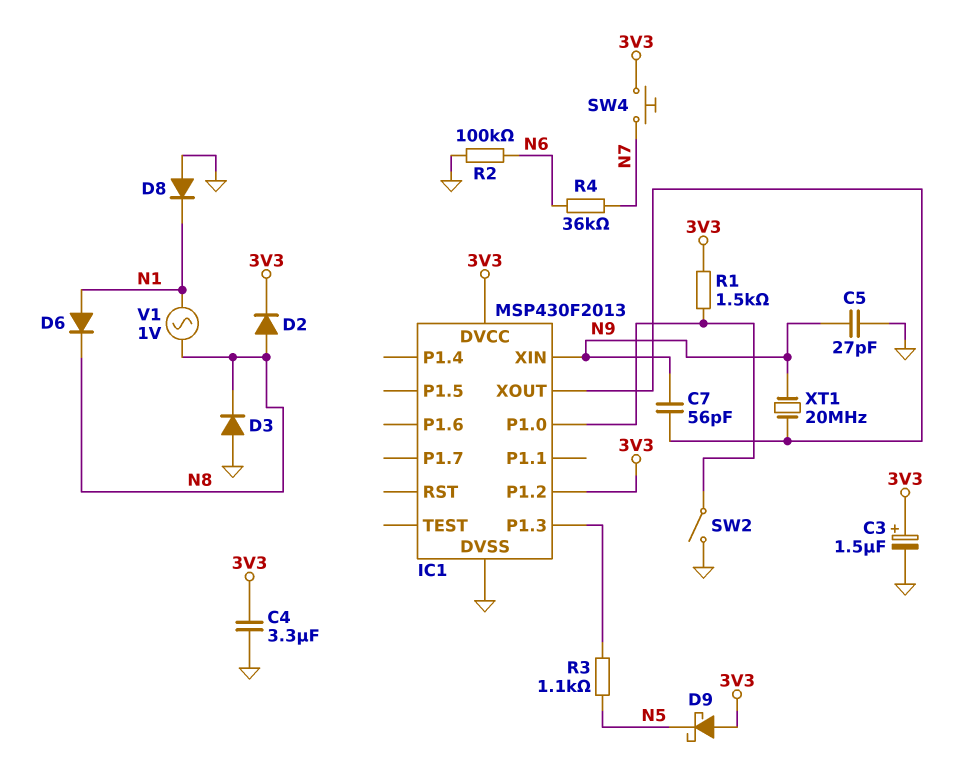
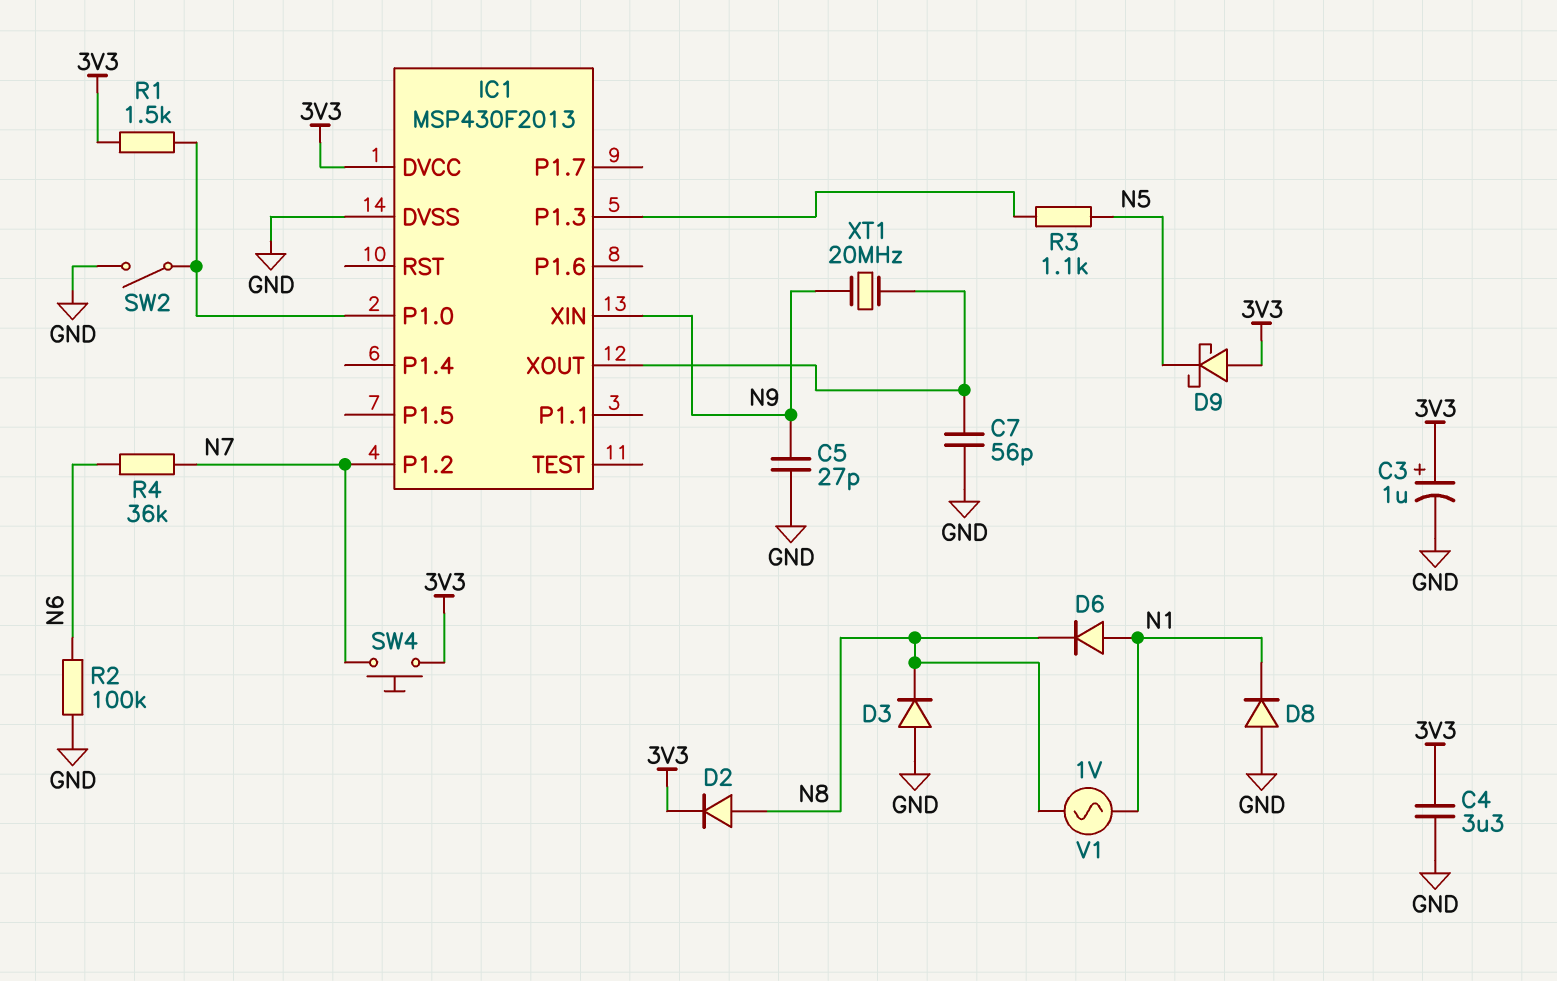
C3: 1.5uF (plus 3V3, minus GND) -> 1uF (plus 3V3, minus GND)
C7: 56pF (IC1/XOUT, N9) -> 56pF (GND, IC1/XOUT)
IC1 pin P1.2: 3V3 -> N7

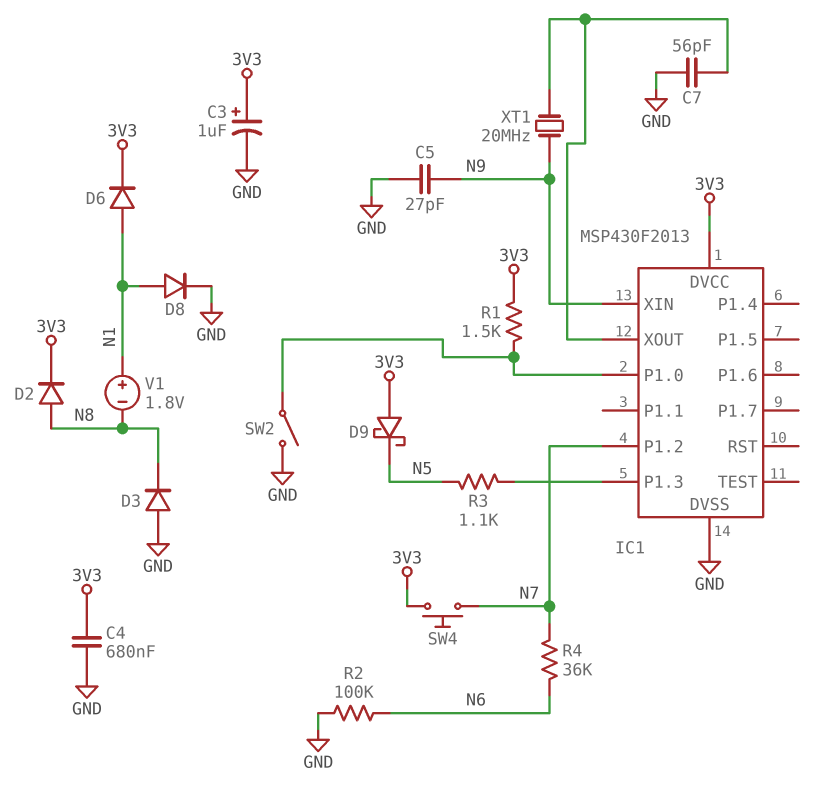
C4: 3.3uF (3V3, GND) -> 680nF (3V3, GND)
D6: diode (A N1, K N8) -> diode (A N1, K 3V3)
D8: diode (A GND, K N1) -> diode (A N1, K GND)
V1: AC 1V (N1, N8) -> 1.8V (plus N1, minus N8)

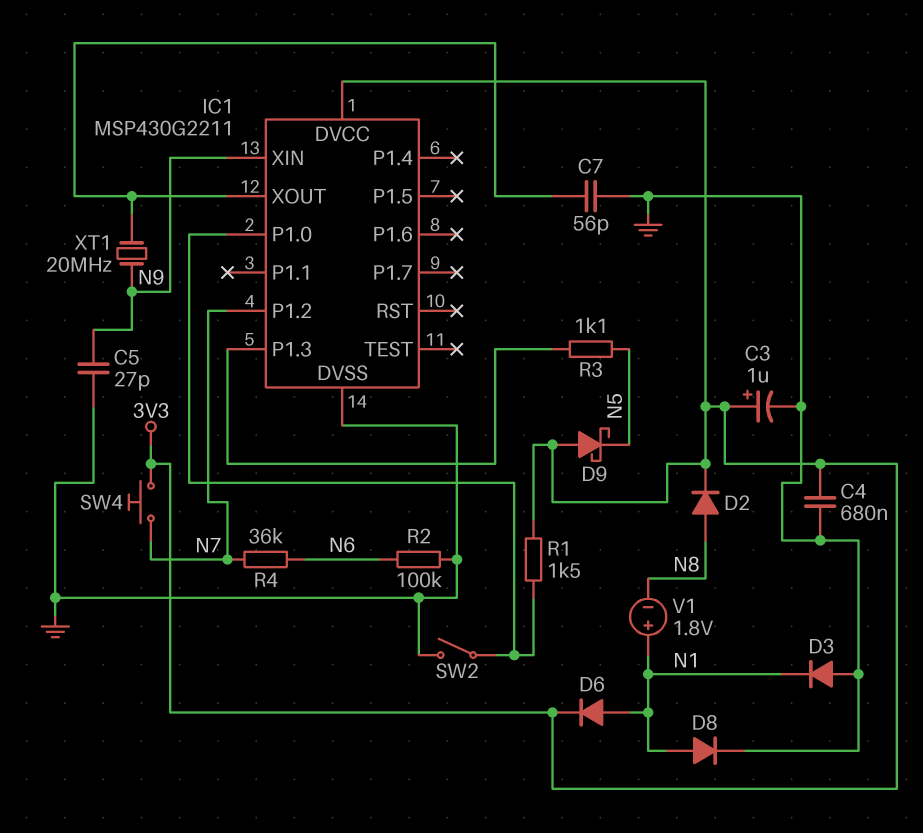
D3: diode (A GND, K N8) -> diode (A GND, K N1)
IC1: MSP430F2013 -> MSP430G2211

